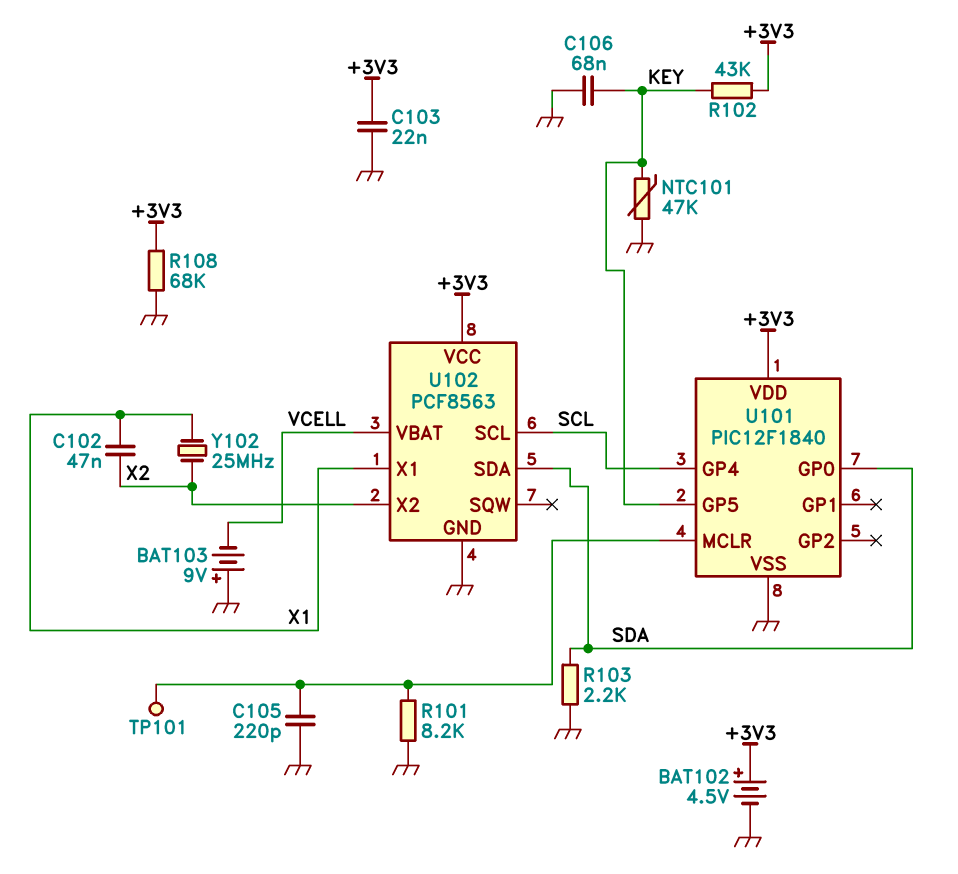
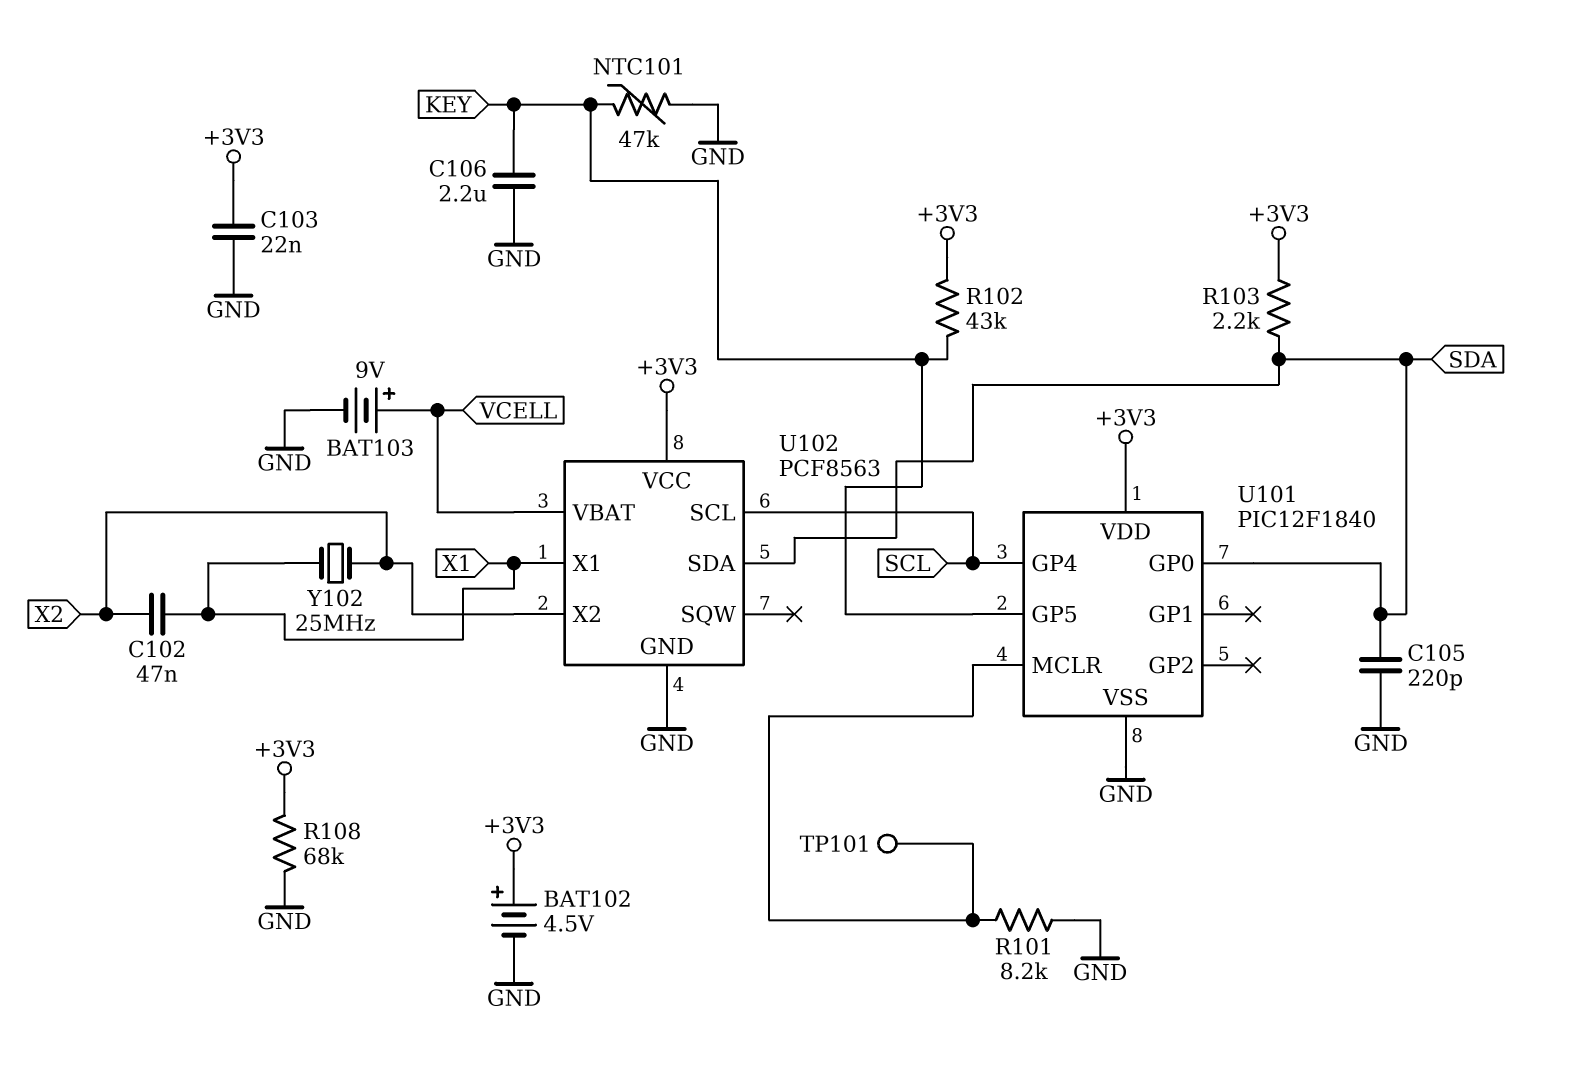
BAT103: 9V (plus GND, minus VCELL) -> 9V (plus VCELL, minus GND)
C105: 220pF (GND, U101/MCLR) -> 220pF (GND, SDA)
C106: 68nF (GND, KEY) -> 2.2uF (GND, KEY)
R103: 2.2k (GND, SDA) -> 2.2k (+3V3, SDA)

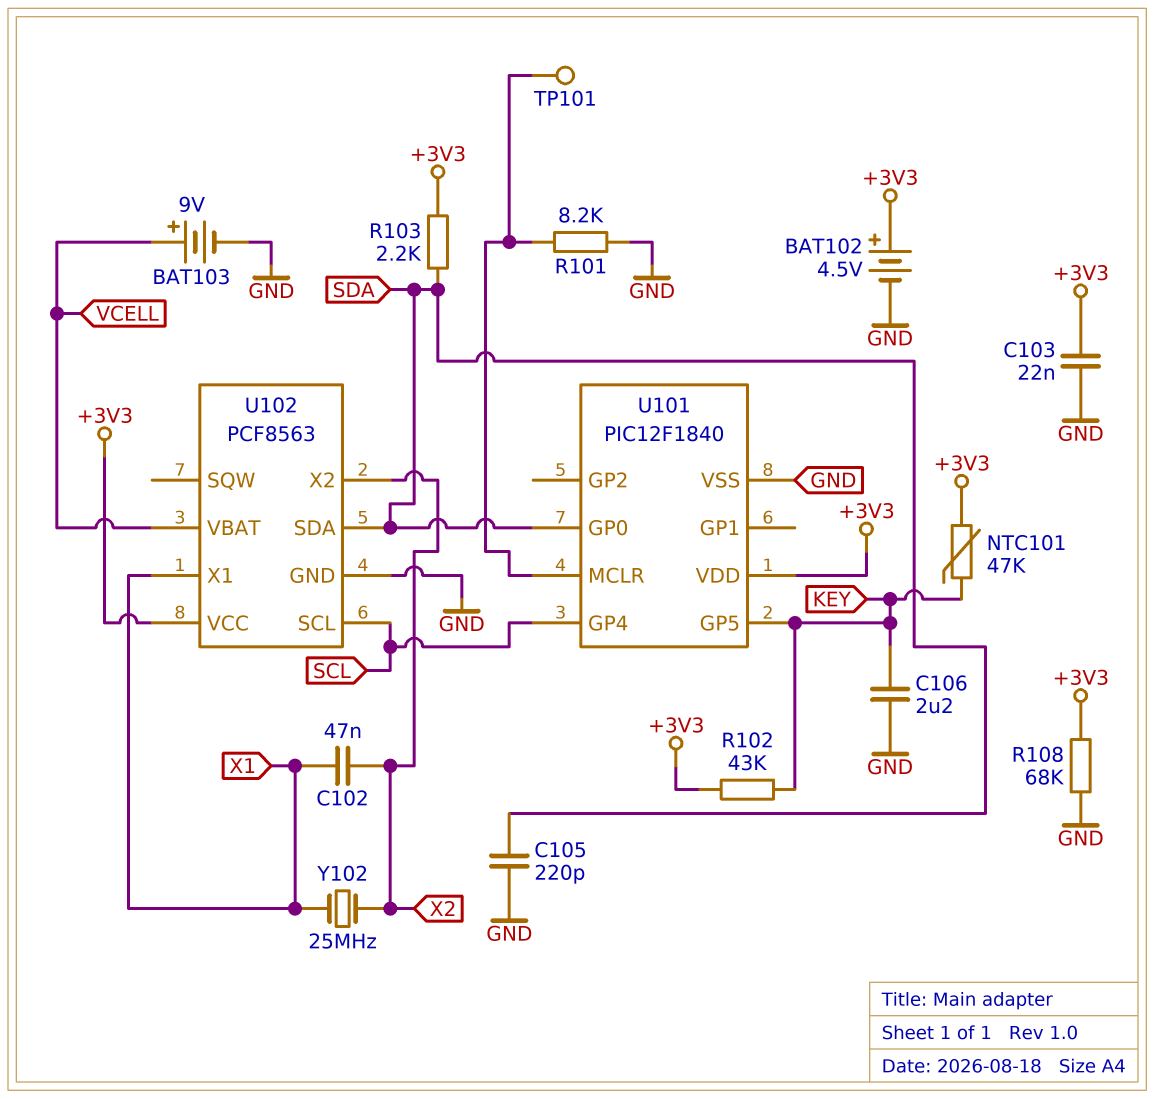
NTC101: 47k (GND, KEY) -> 47k (+3V3, KEY)

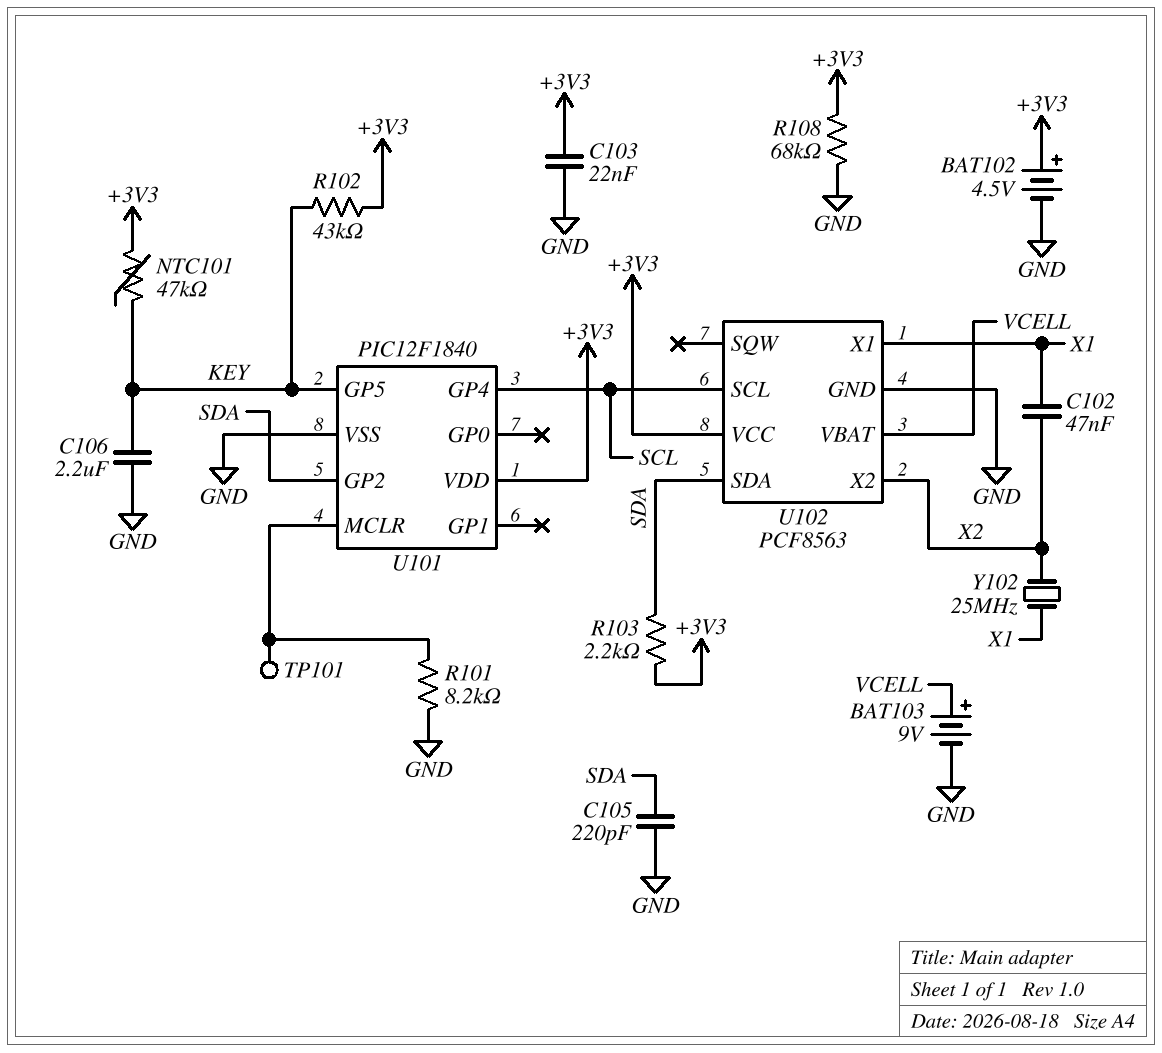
U101 pin GP0: SDA -> none
U101 pin GP2: none -> SDA

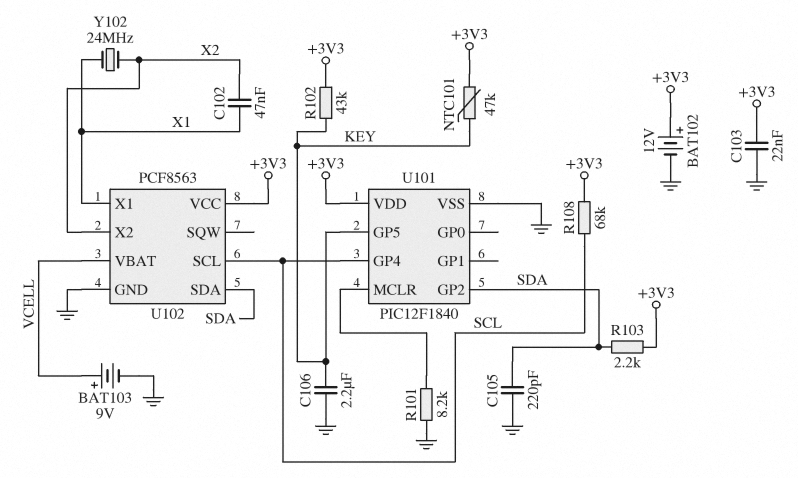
BAT102: 4.5V (plus +3V3, minus GND) -> 12V (plus +3V3, minus GND)
R108: 68k (+3V3, GND) -> 68k (+3V3, SCL)
TP101: test point (U101/MCLR) -> none
Y102: 25MHz (X1, X2) -> 24MHz (X1, X2)

